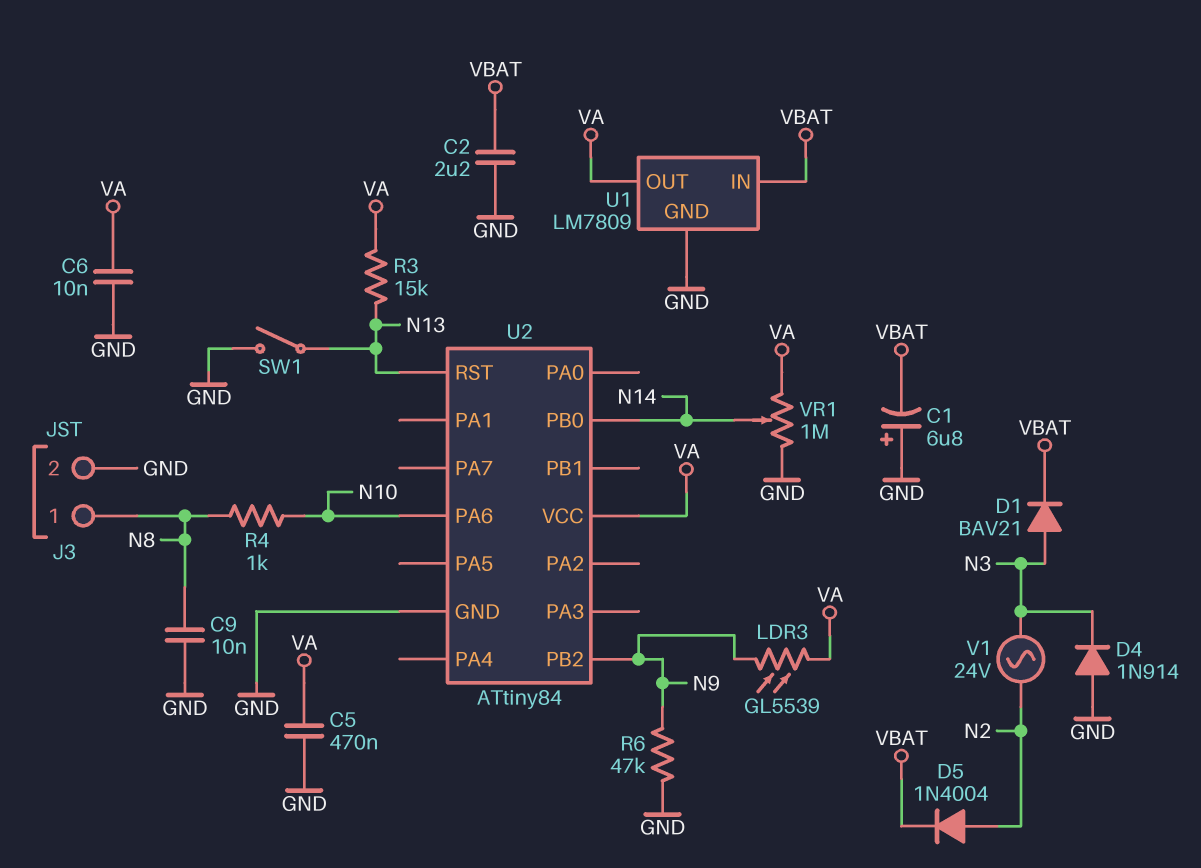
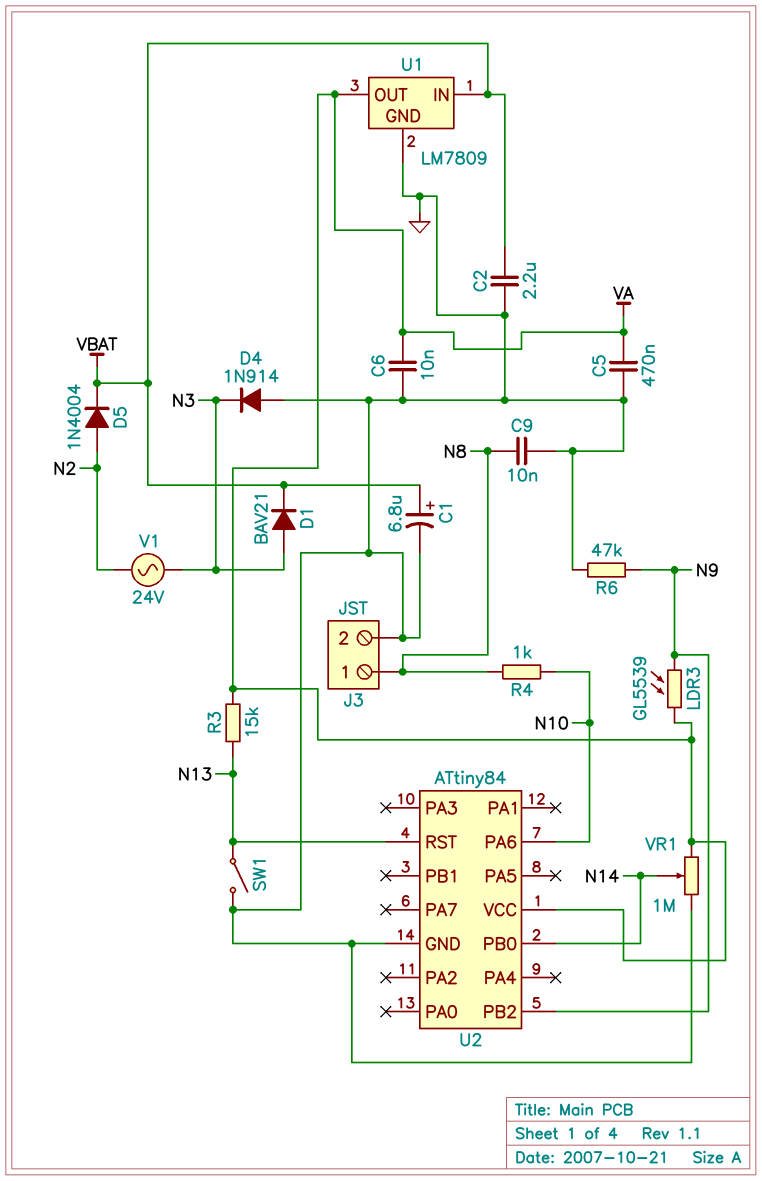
C1: 6.8uF (plus GND, minus VBAT) -> 6.8uF (plus VBAT, minus GND)

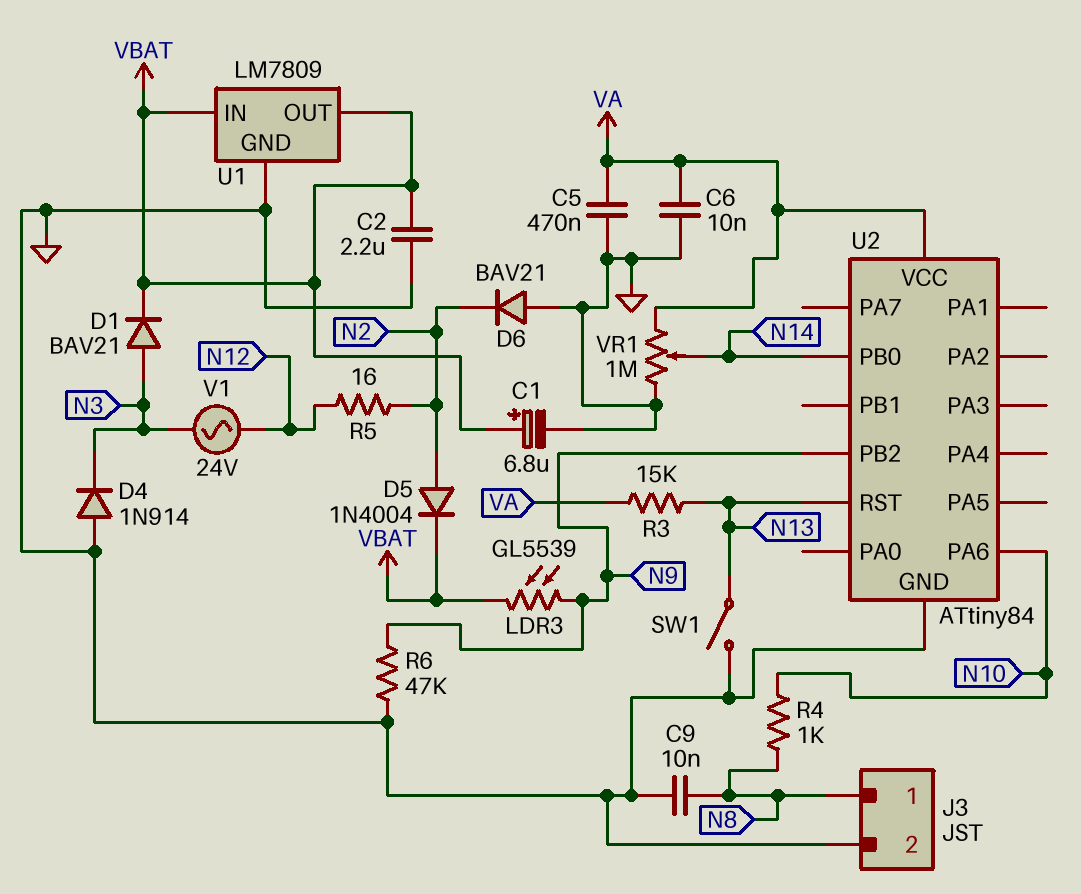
D6: none -> diode BAV21 (A GND, K N2)
LDR3: GL5539 (N9, VA) -> GL5539 (N9, VBAT)
R5: none -> 16 (N2, N12)
U1 pin OUT: VA -> VBAT
V1: AC 24V (N2, N3) -> AC 24V (N3, N12)

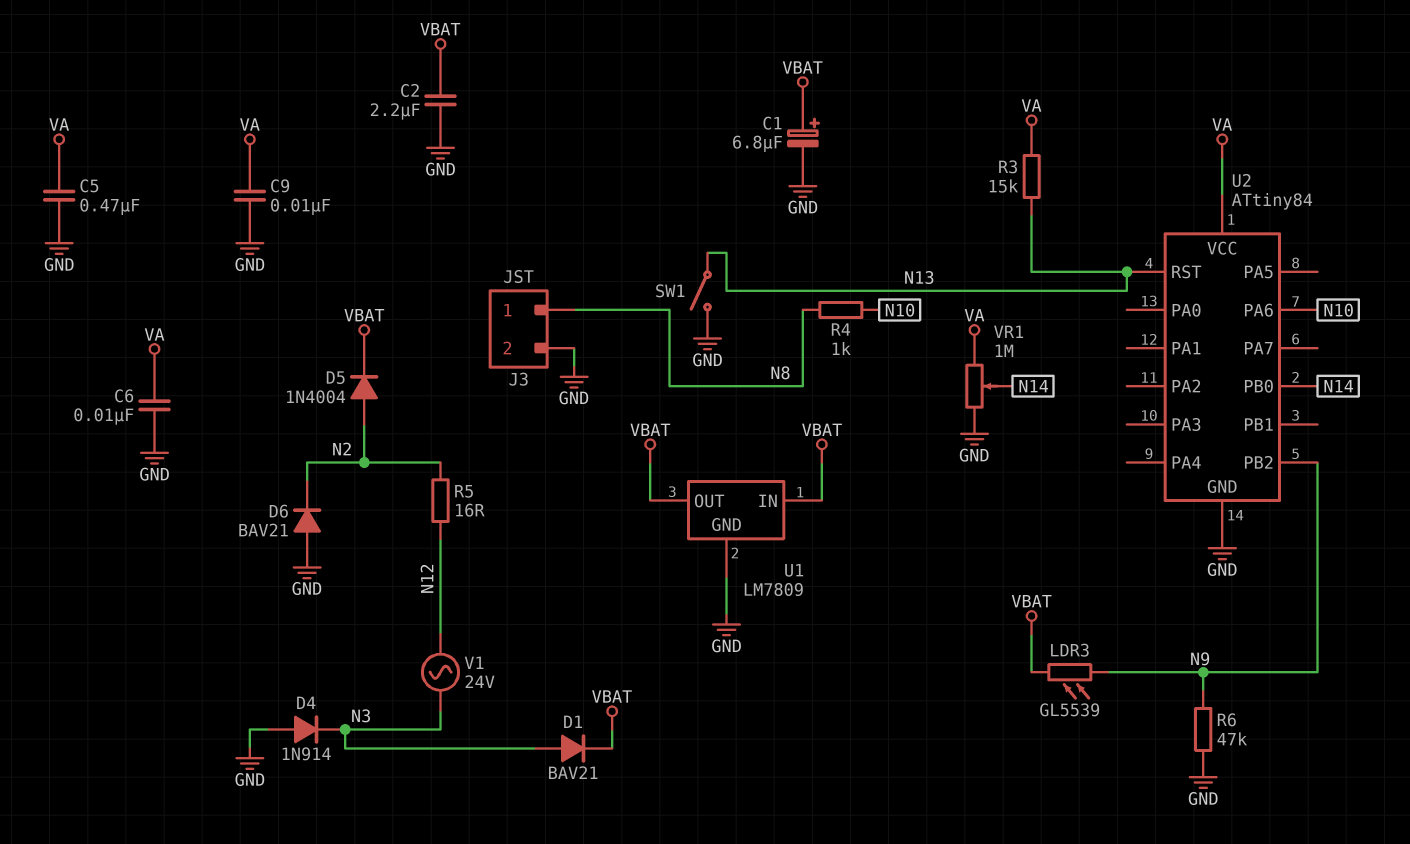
C9: 10nF (GND, N8) -> 10nF (GND, VA)

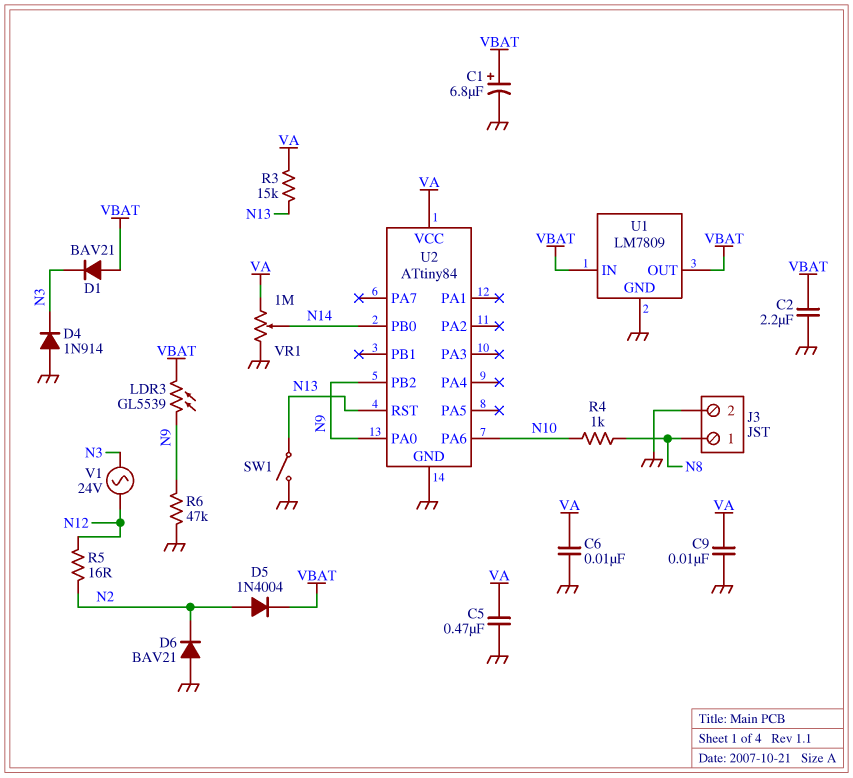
D1: diode BAV21 (A N3, K VBAT) -> diode BAV21 (A VBAT, K N3)
U2 pin PA0: none -> N9

